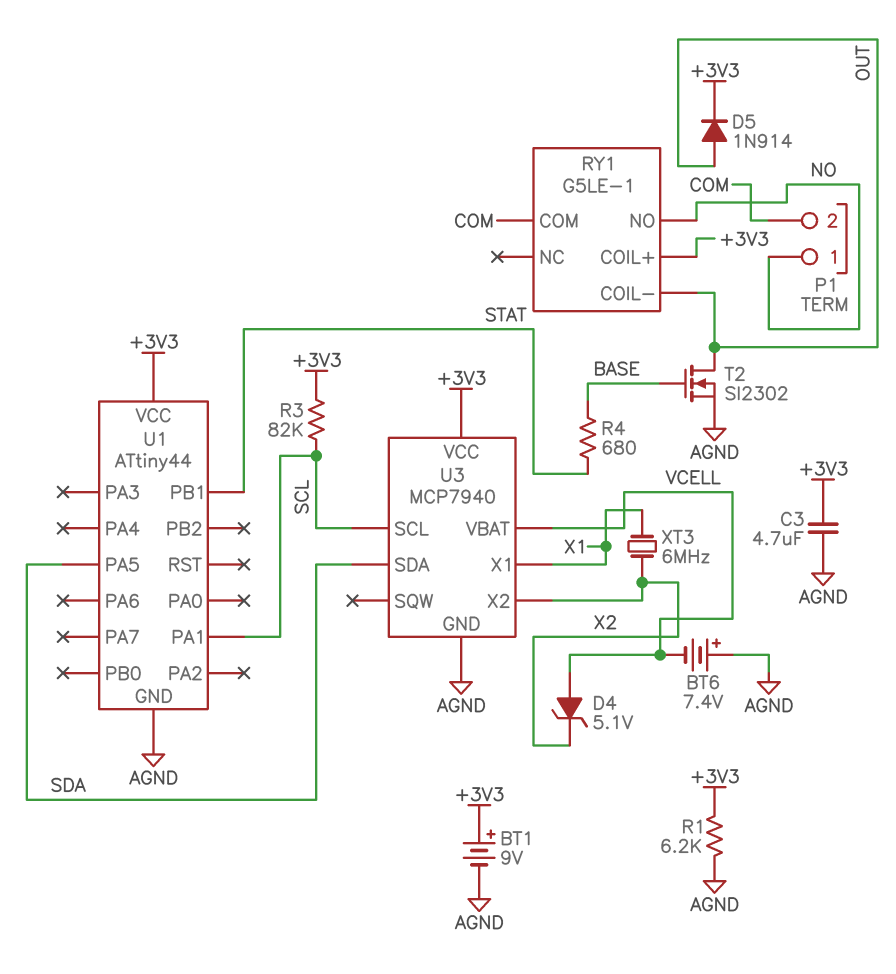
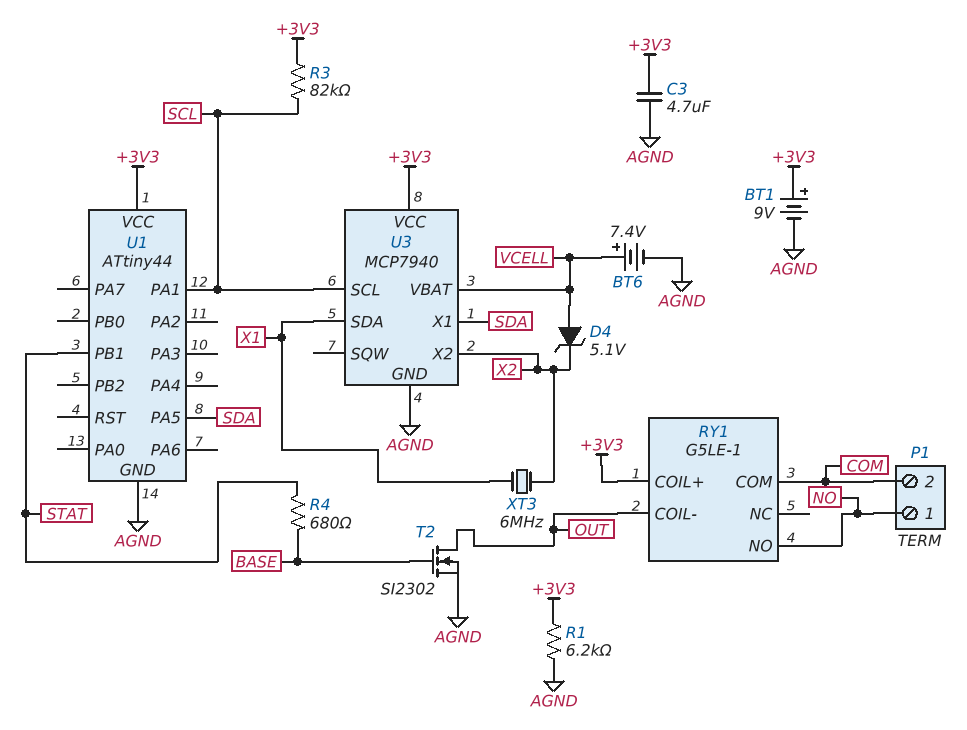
BT6: 7.4V (plus AGND, minus VCELL) -> 7.4V (plus VCELL, minus AGND)
D5: diode 1N914 (A OUT, K +3V3) -> none
U3 pin SDA: SDA -> X1
U3 pin X1: X1 -> SDA

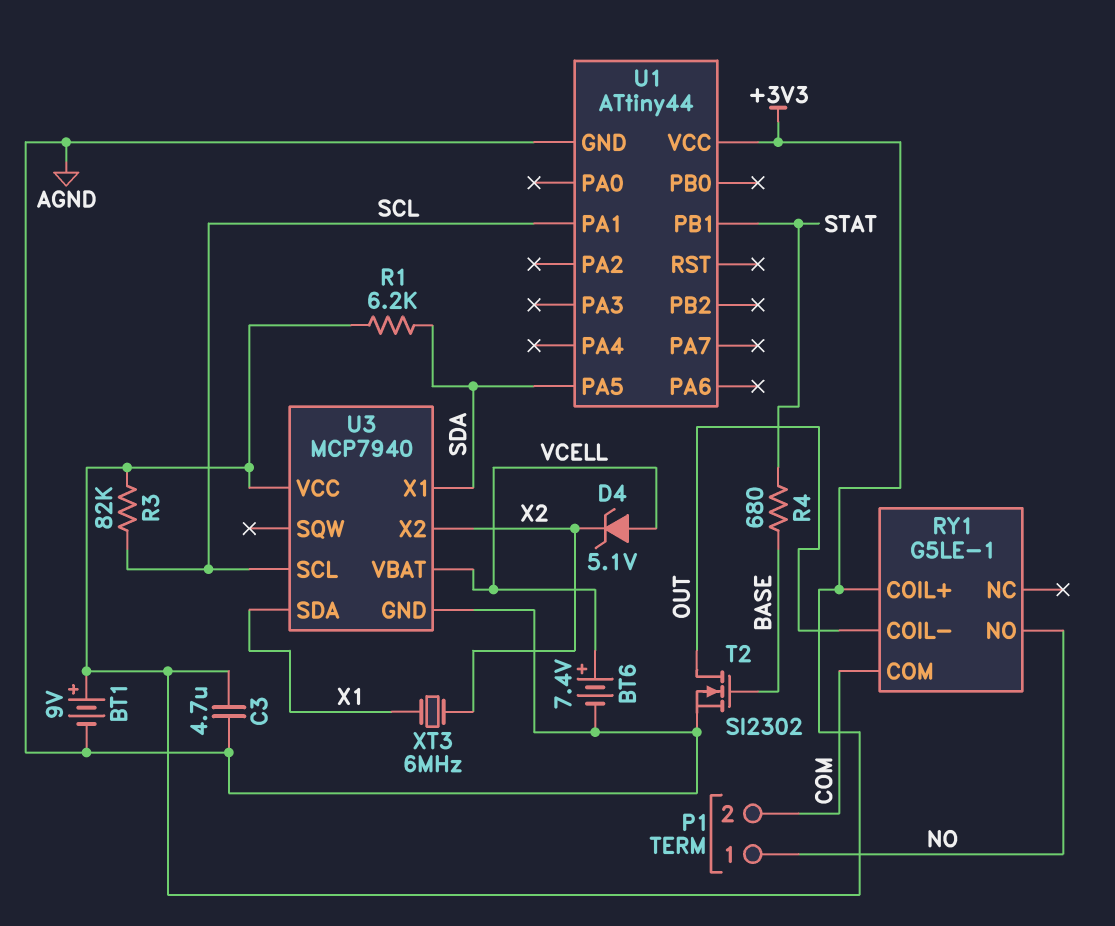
R1: 6.2k (+3V3, AGND) -> 6.2k (+3V3, SDA)

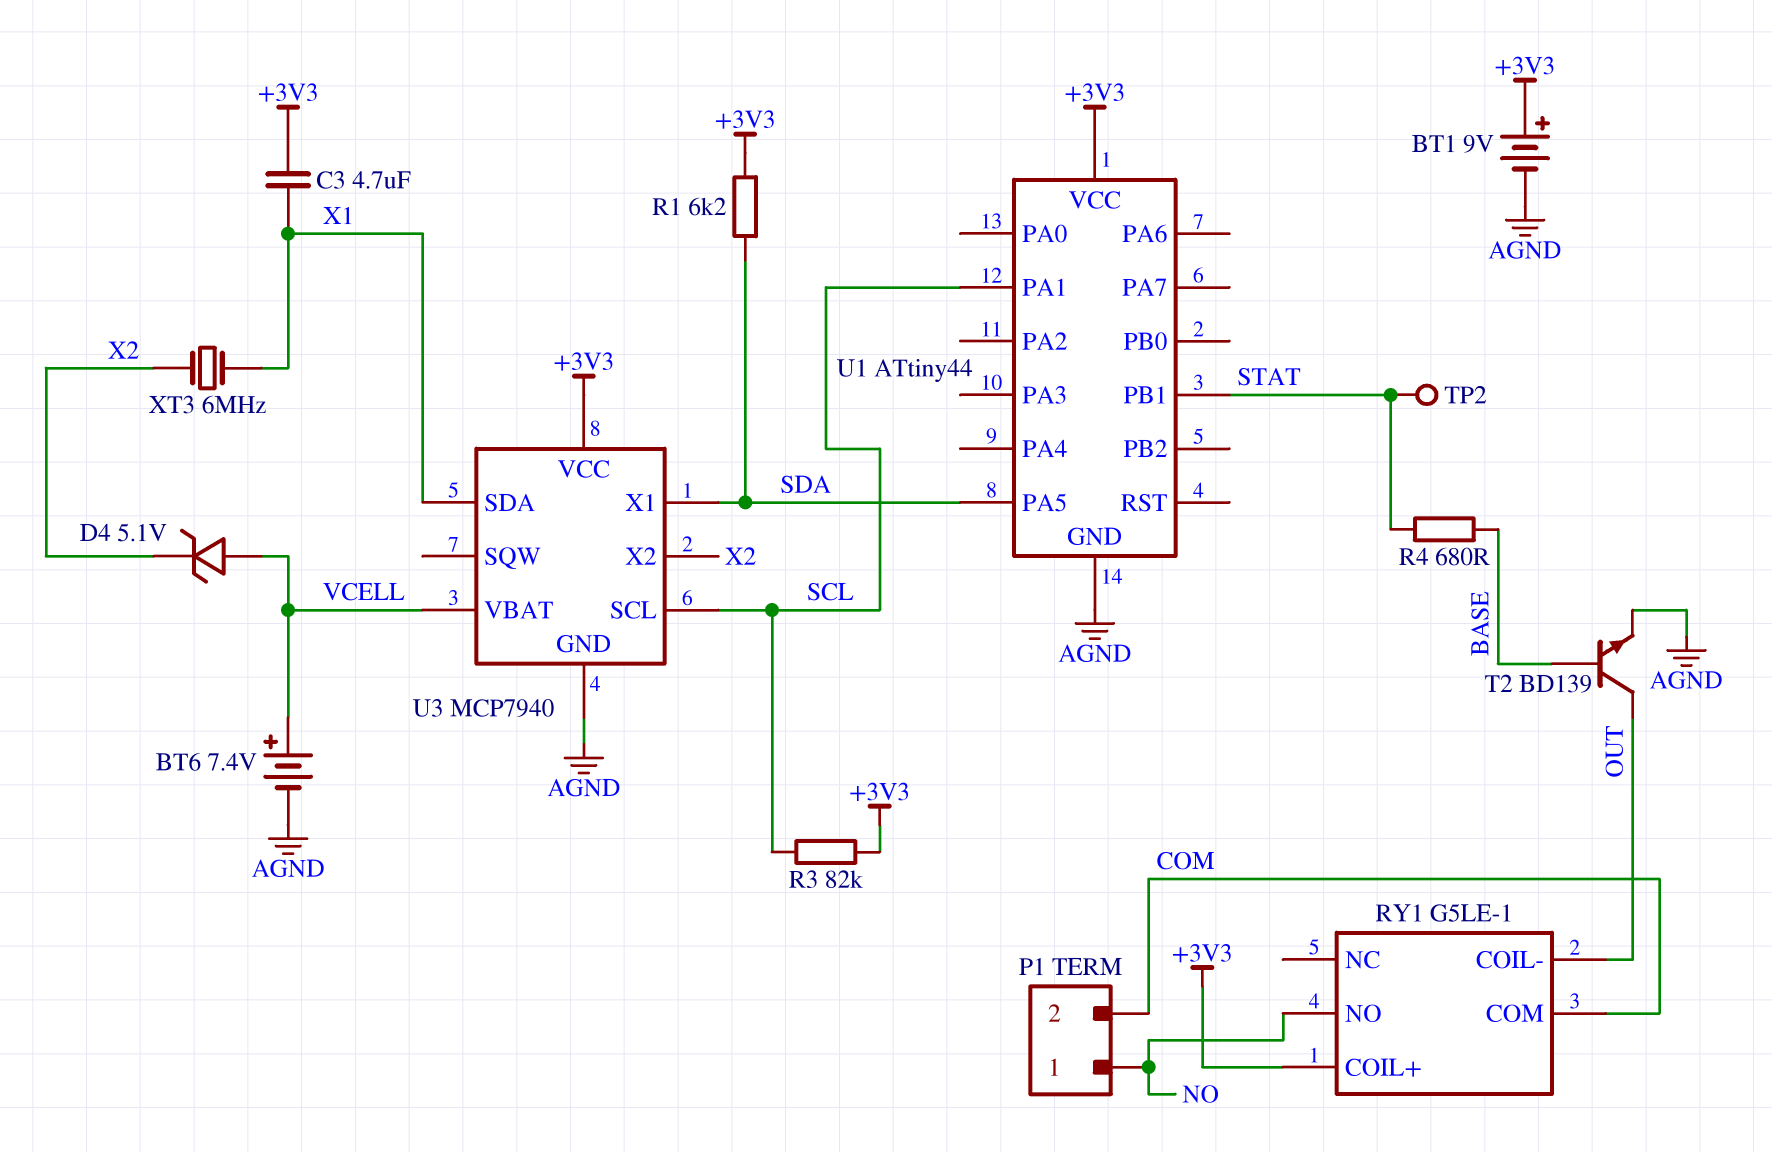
C3: 4.7uF (+3V3, AGND) -> 4.7uF (+3V3, X1)
T2: NMOS SI2302 (G BASE, D OUT, S AGND) -> NPN BD139 (B BASE, C OUT, E AGND)
TP2: none -> test point (STAT)

